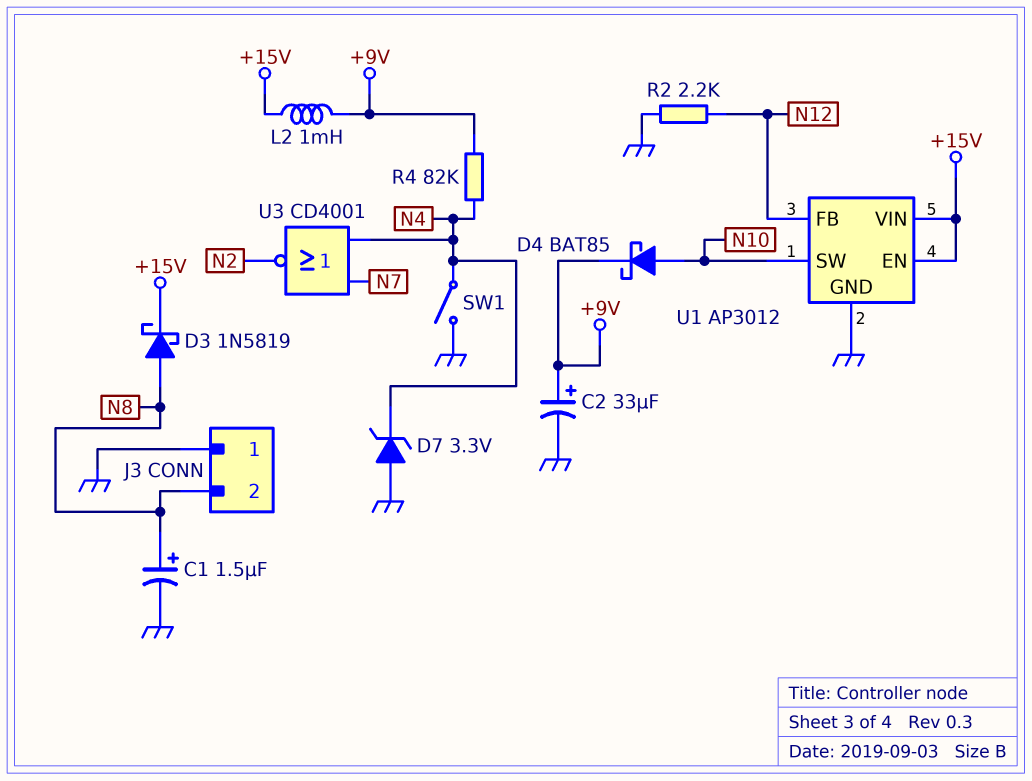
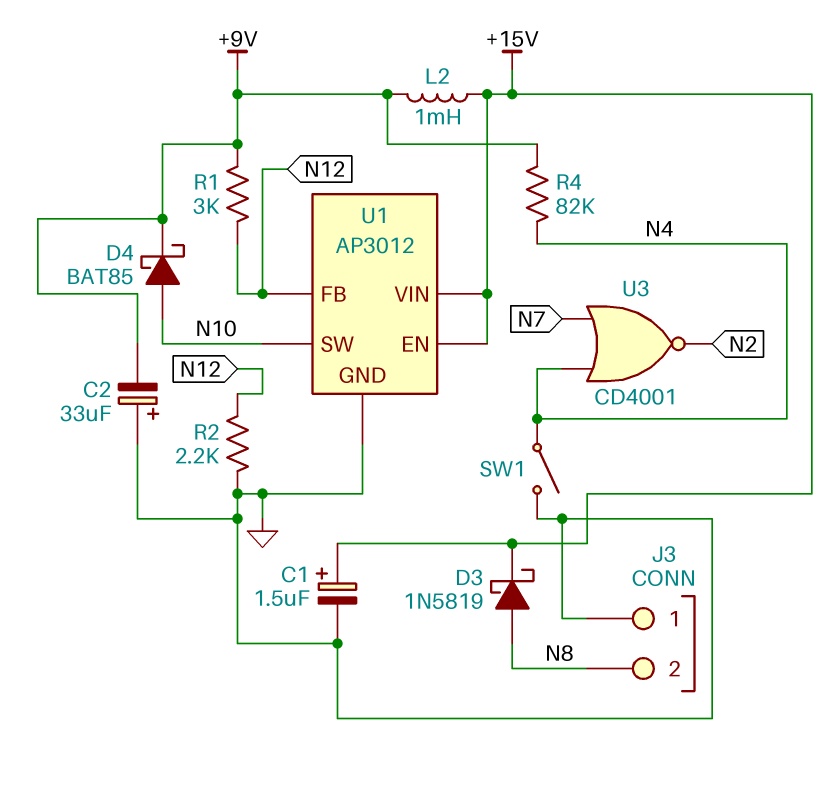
C1: 1.5uF (plus N8, minus GND) -> 1.5uF (plus +15V, minus GND)
C2: 33uF (plus +9V, minus GND) -> 33uF (plus GND, minus +9V)
D7: zener 3.3V (A GND, K N4) -> none
R1: none -> 3k (+9V, N12)

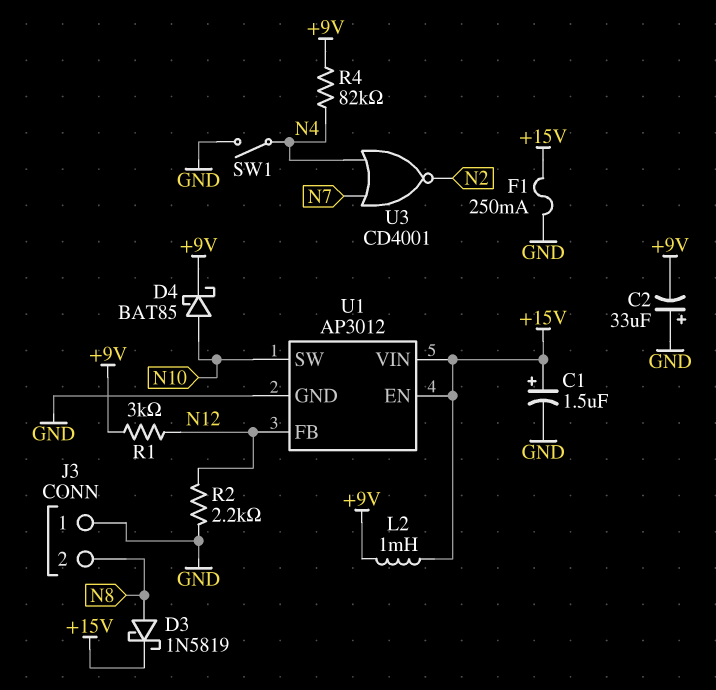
F1: none -> 250mA (+15V, GND)

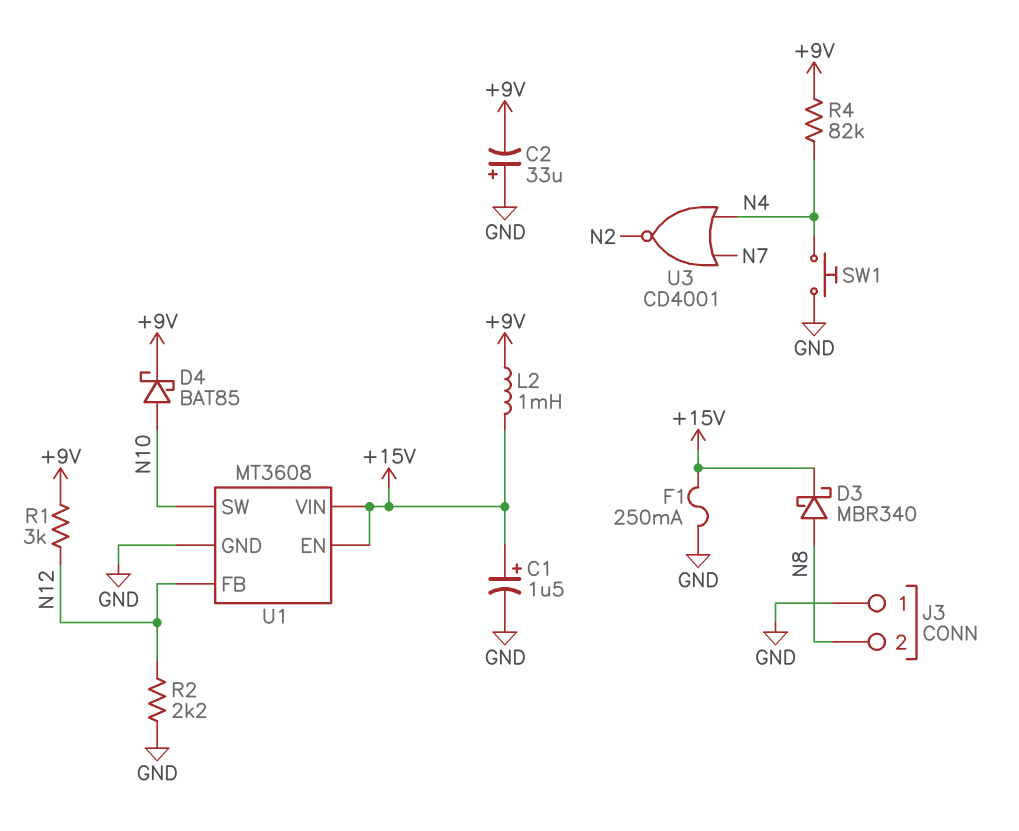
D3: schottky 1N5819 (A N8, K +15V) -> schottky MBR340 (A N8, K +15V)
SW1: switch (GND, N4) -> button (GND, N4)
U1: AP3012 -> MT3608

